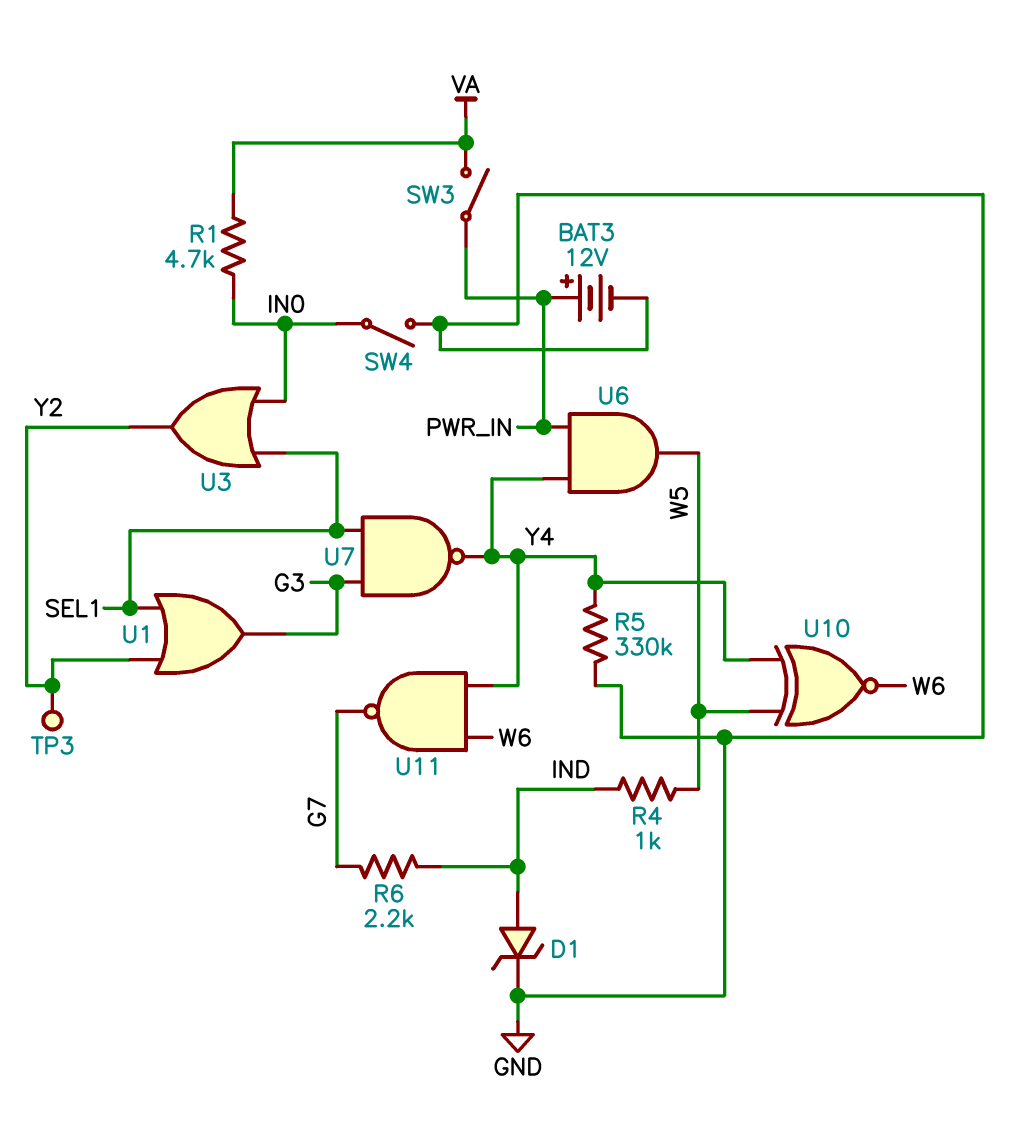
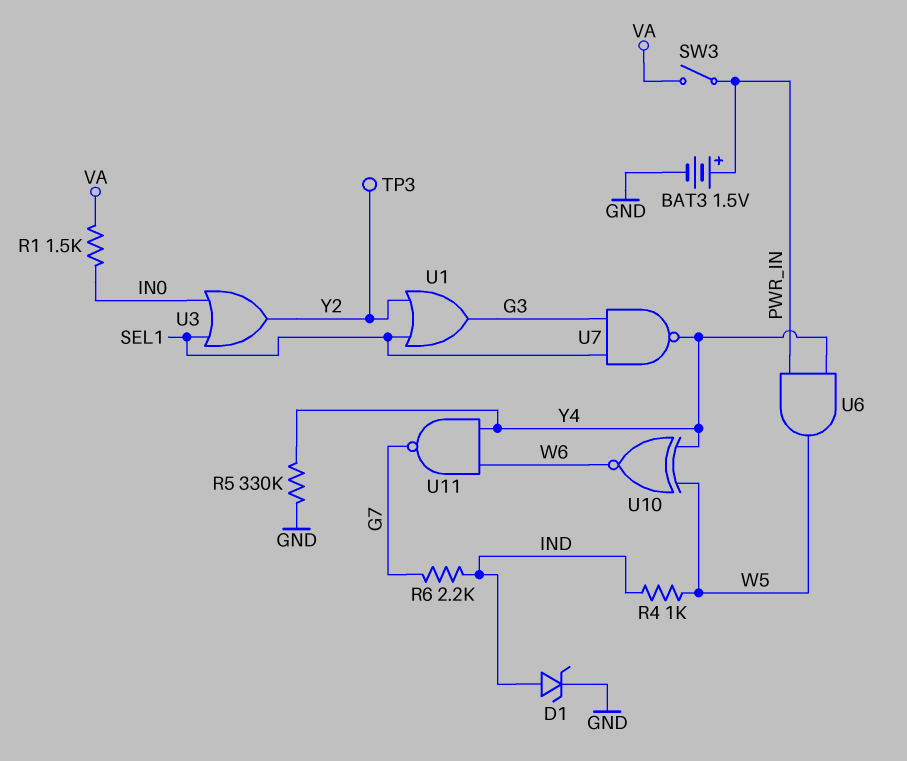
BAT3: 12V (plus PWR_IN, minus GND) -> 1.5V (plus PWR_IN, minus GND)
R1: 4.7k (IN0, VA) -> 1.5k (IN0, VA)
SW4: switch (GND, IN0) -> none

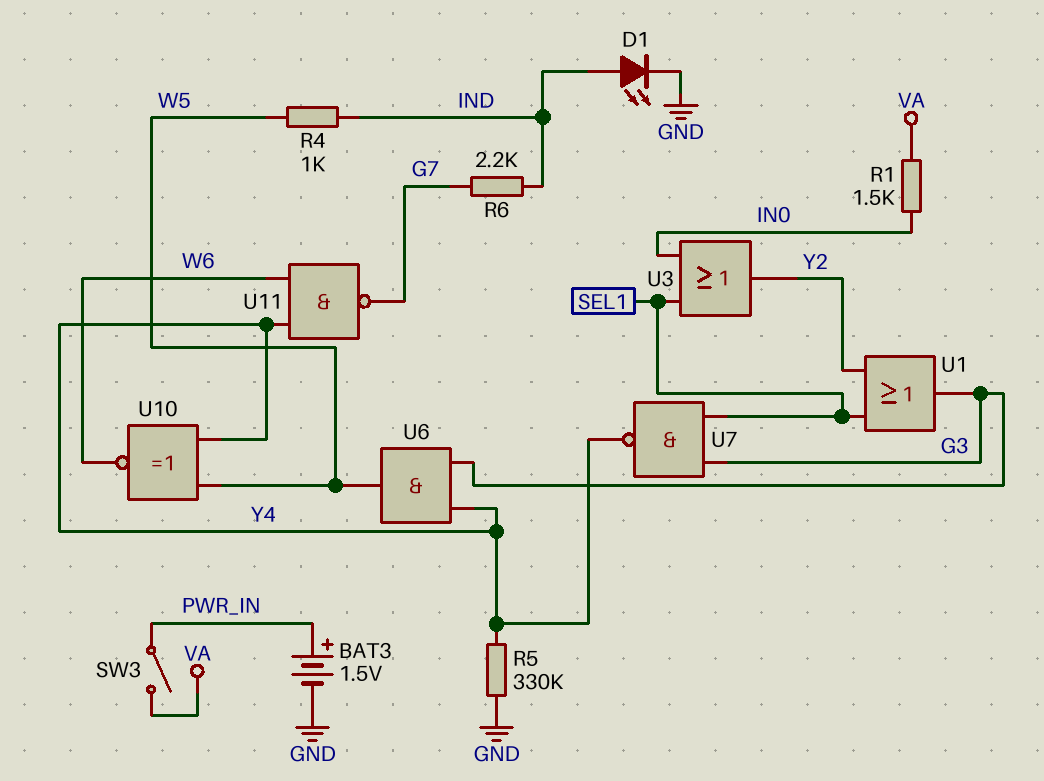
D1: zener (A IND, K GND) -> LED (A IND, K GND)
TP3: test point (Y2) -> none
U6: AND (in PWR_IN, in Y4, out W5) -> AND (in G3, in Y4, out W5)

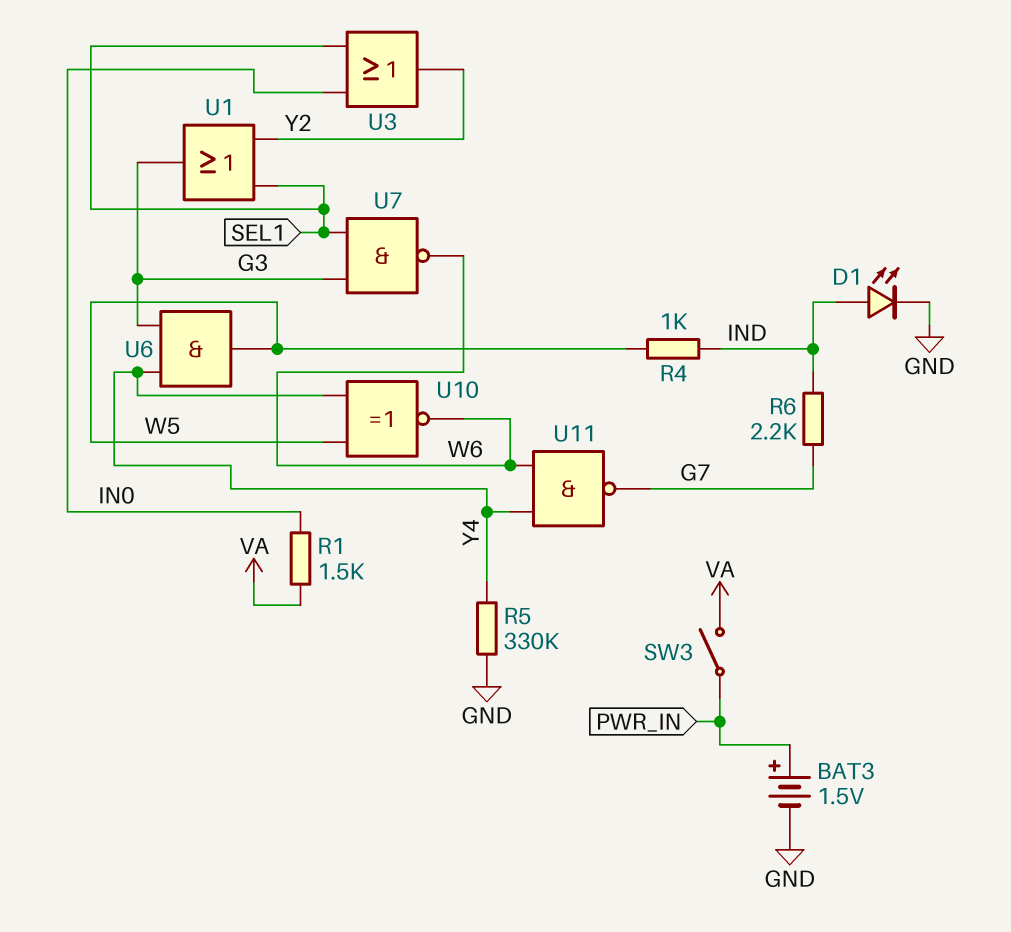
U7: NAND (in G3, in SEL1, out Y4) -> NAND (in G3, in SEL1, out W6)

